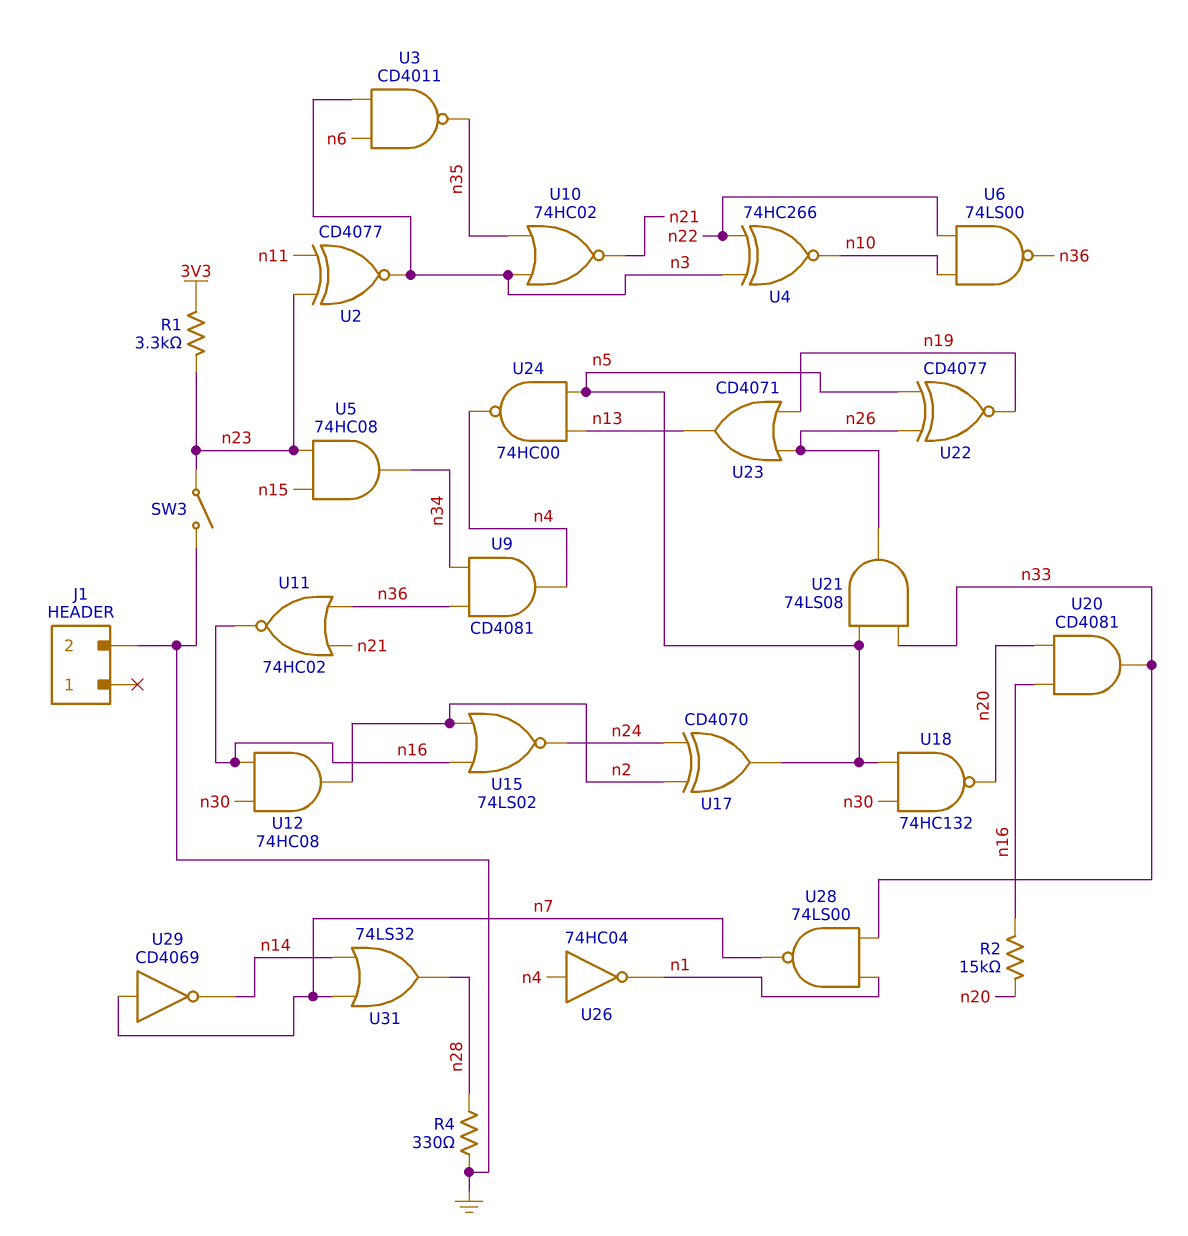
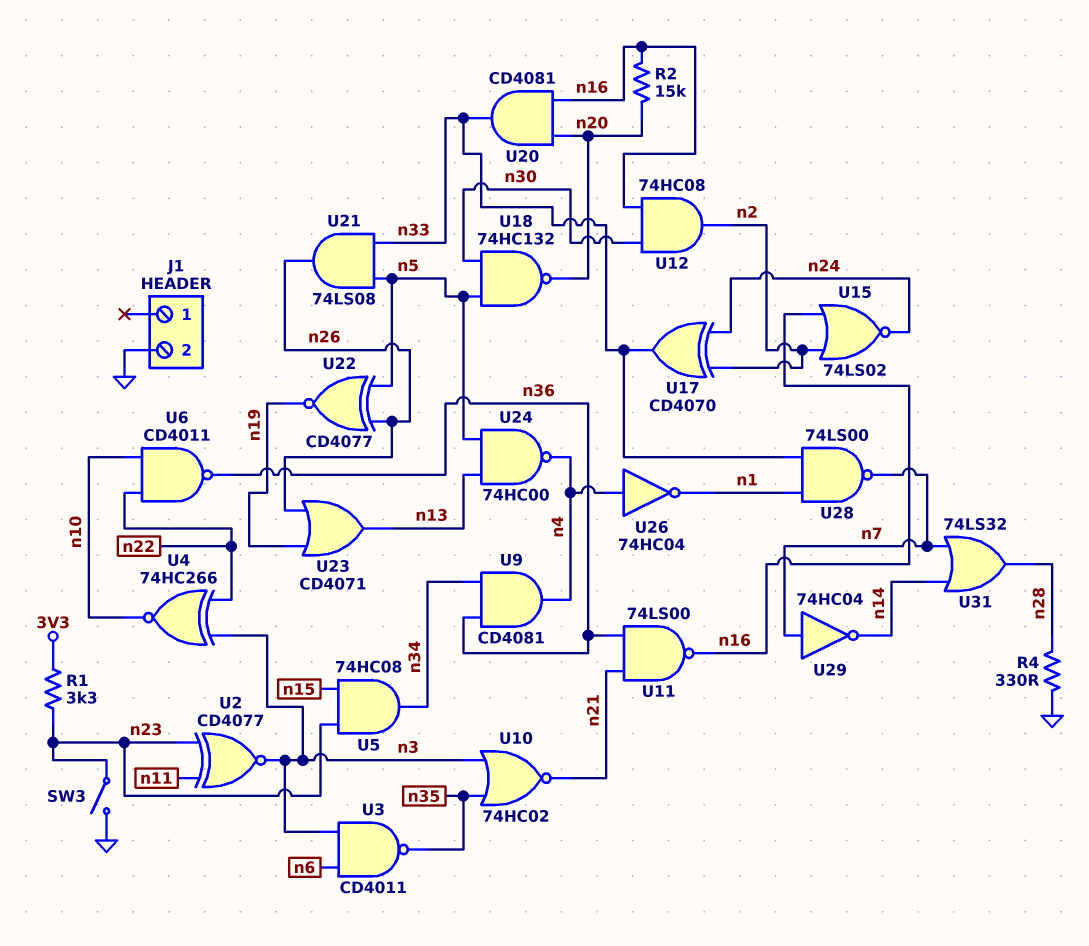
U6: NAND 74LS00 (in n10, in n22, out n36) -> NAND CD4011 (in n10, in n22, out n36)
U11: NOR 74HC02 (in n21, in n36, out n16) -> NAND 74LS00 (in n21, in n36, out n16)
U17: XOR CD4070 (in n2, in n24, out n5) -> XOR CD4070 (in n2, in n24, out n33)
U29: NOT CD4069 (in n7, out n14) -> NOT 74HC04 (in n7, out n14)

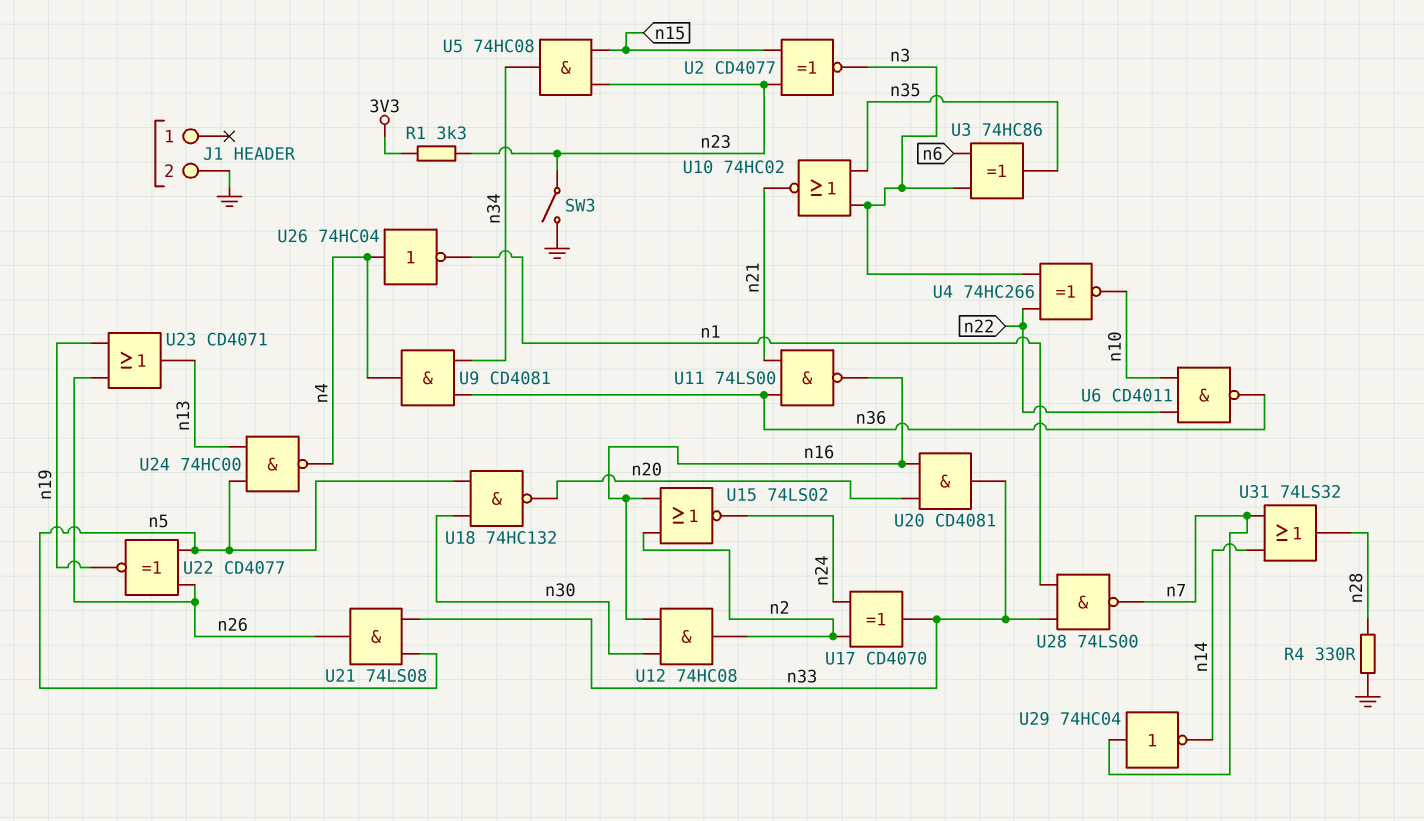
R2: 15k (n16, n20) -> none
U2: XNOR CD4077 (in n11, in n23, out n3) -> XNOR CD4077 (in n15, in n23, out n3)
U3: NAND CD4011 (in n3, in n6, out n35) -> XOR 74HC86 (in n3, in n6, out n35)

